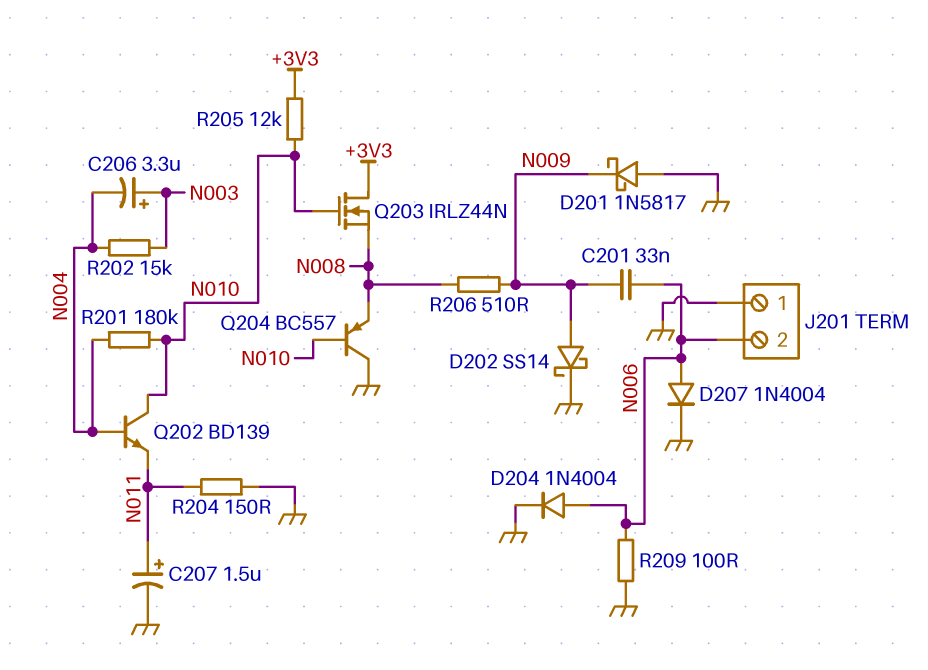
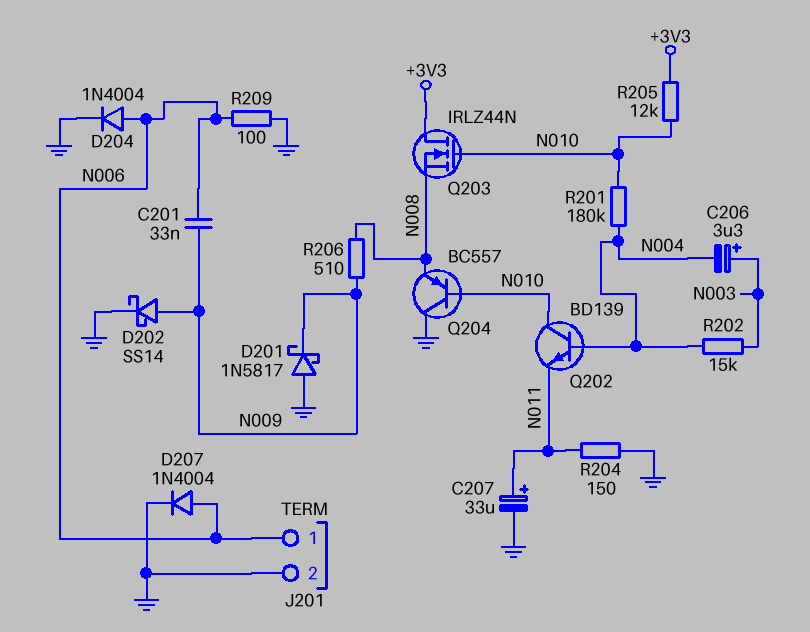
C207: 1.5uF (plus N011, minus GND) -> 33uF (plus N011, minus GND)
J201 pin 1: GND -> N006
J201 pin 2: N006 -> GND

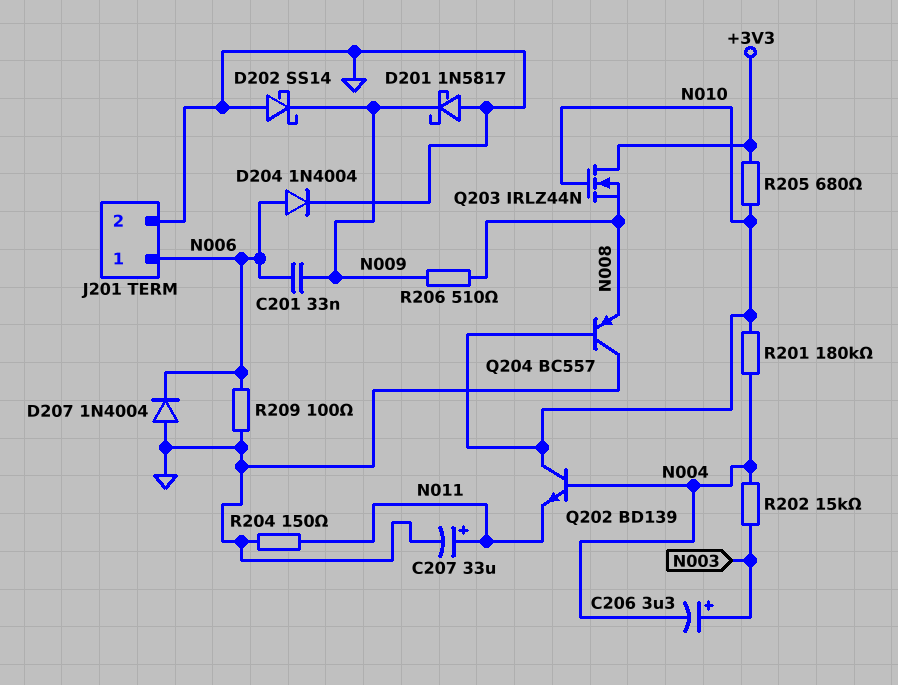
D202: schottky SS14 (A N009, K GND) -> schottky SS14 (A GND, K N009)
D207: diode 1N4004 (A N006, K GND) -> diode 1N4004 (A GND, K N006)
R205: 12k (+3V3, N010) -> 680 (+3V3, N010)

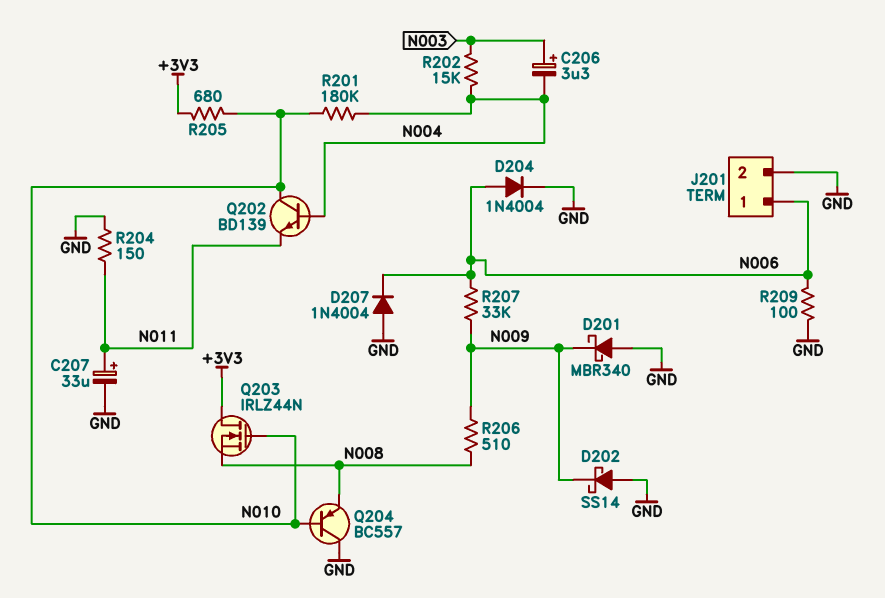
C201: 33nF (N006, N009) -> none
D201: schottky 1N5817 (A GND, K N009) -> schottky MBR340 (A GND, K N009)
R207: none -> 33k (N006, N009)

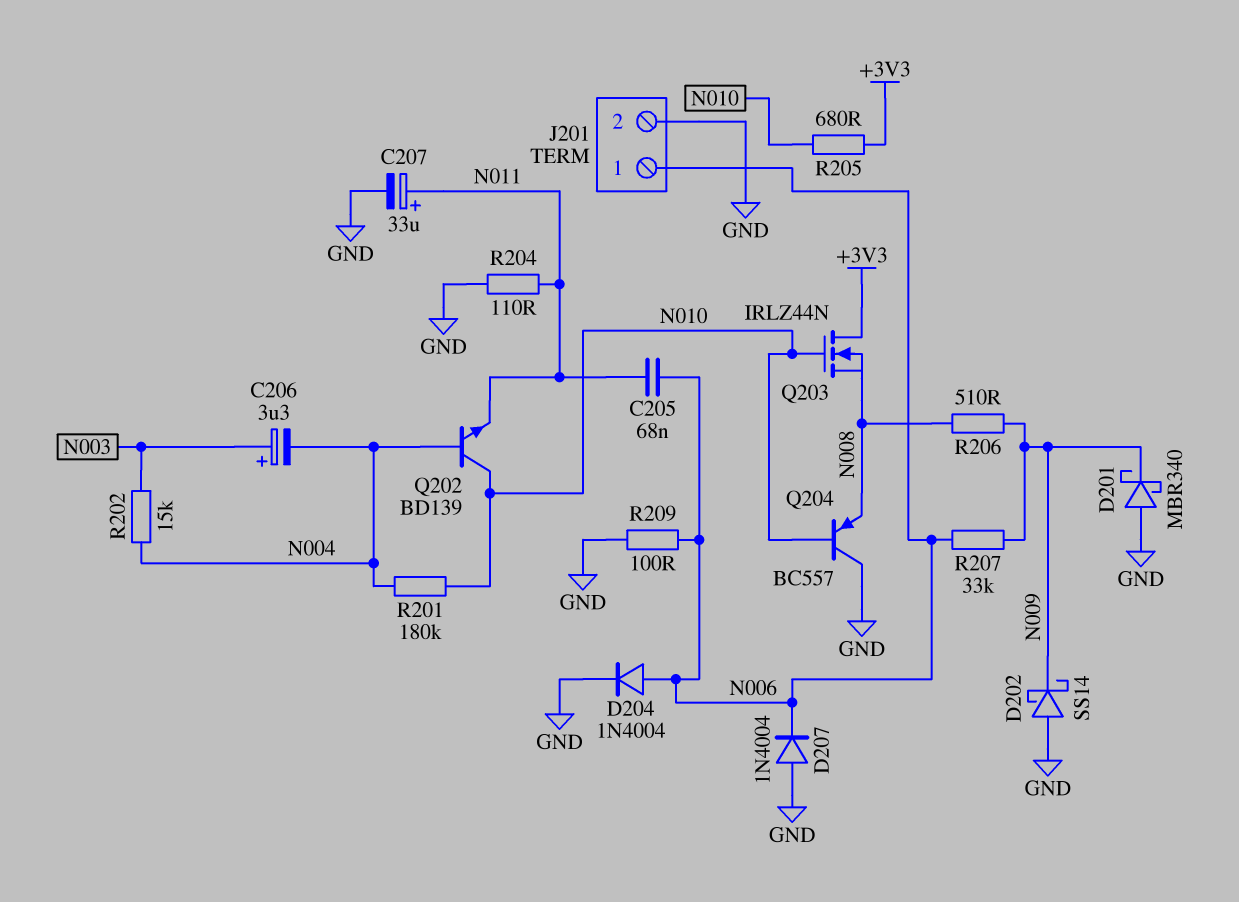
C205: none -> 68nF (N006, N011)
R204: 150 (GND, N011) -> 110 (GND, N011)

